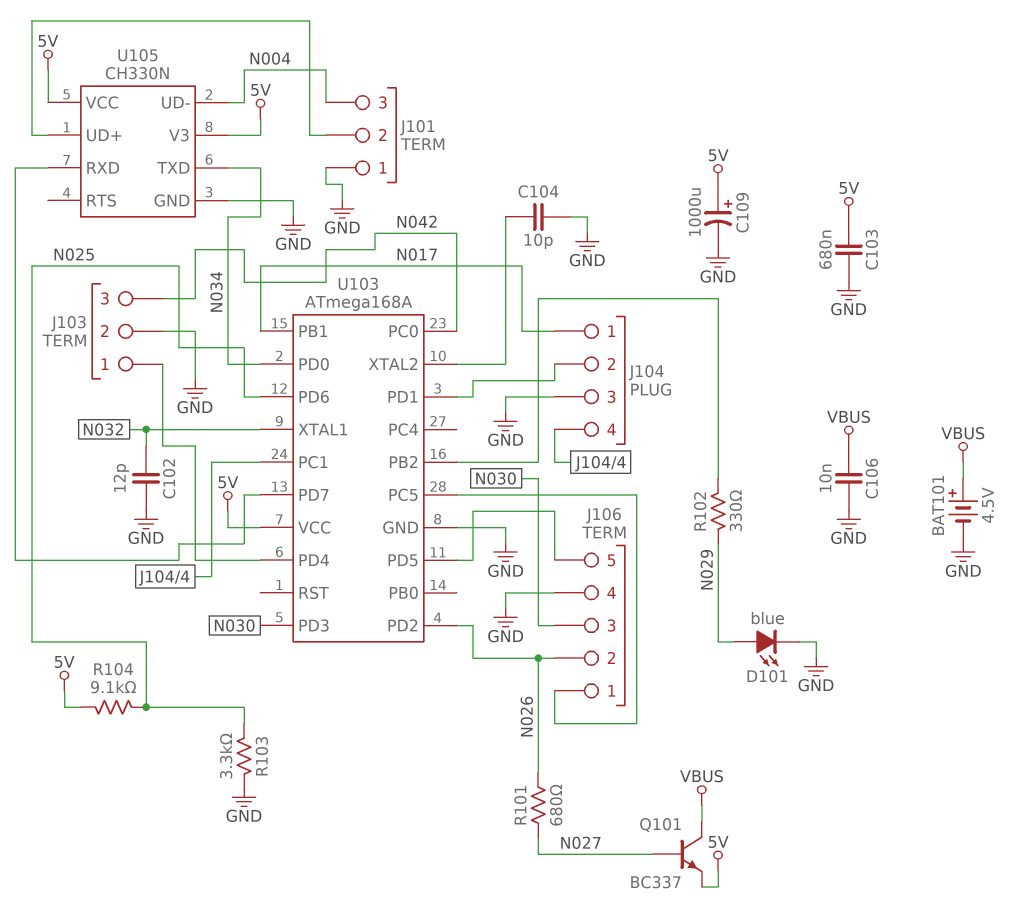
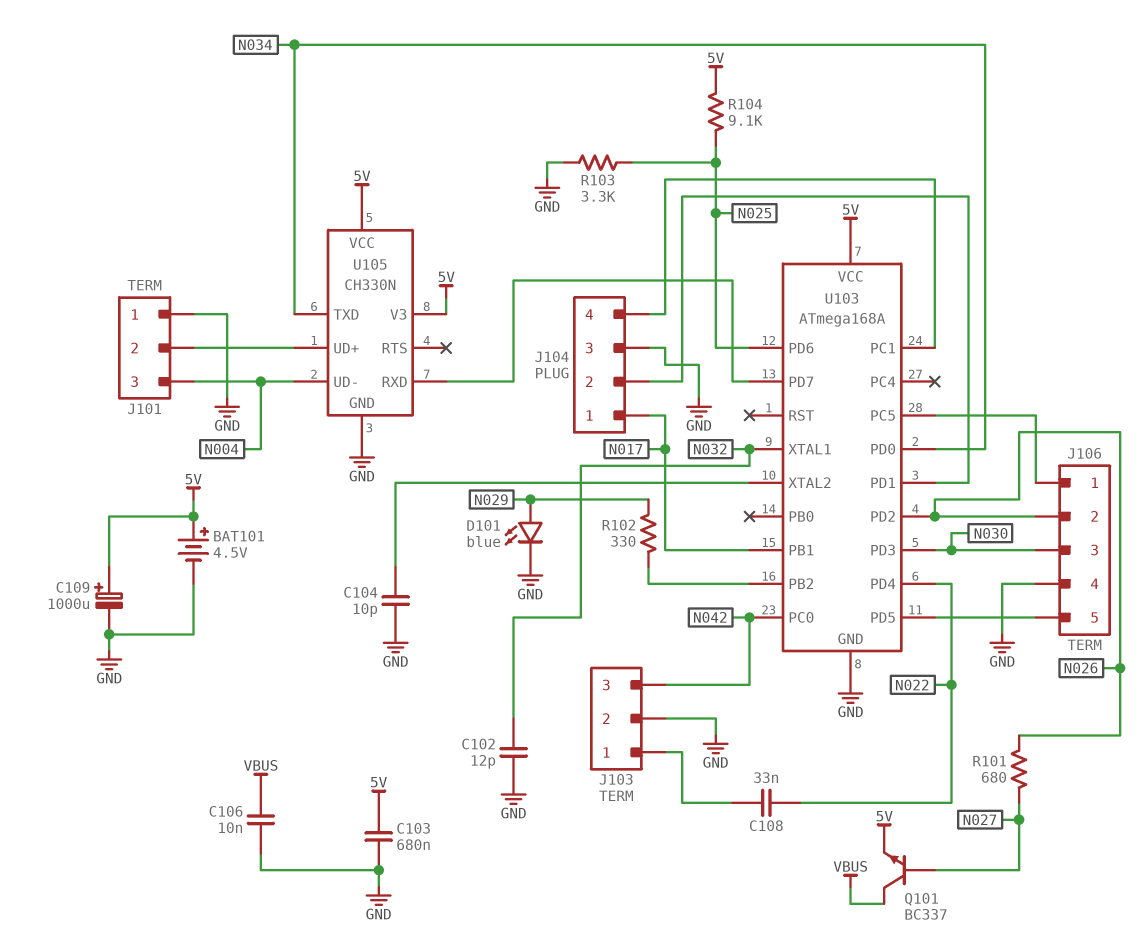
BAT101: 4.5V (plus VBUS, minus GND) -> 4.5V (plus 5V, minus GND)
C108: none -> 33nF (J103/1, N022)
U103 pin PD4: J103/1 -> N022

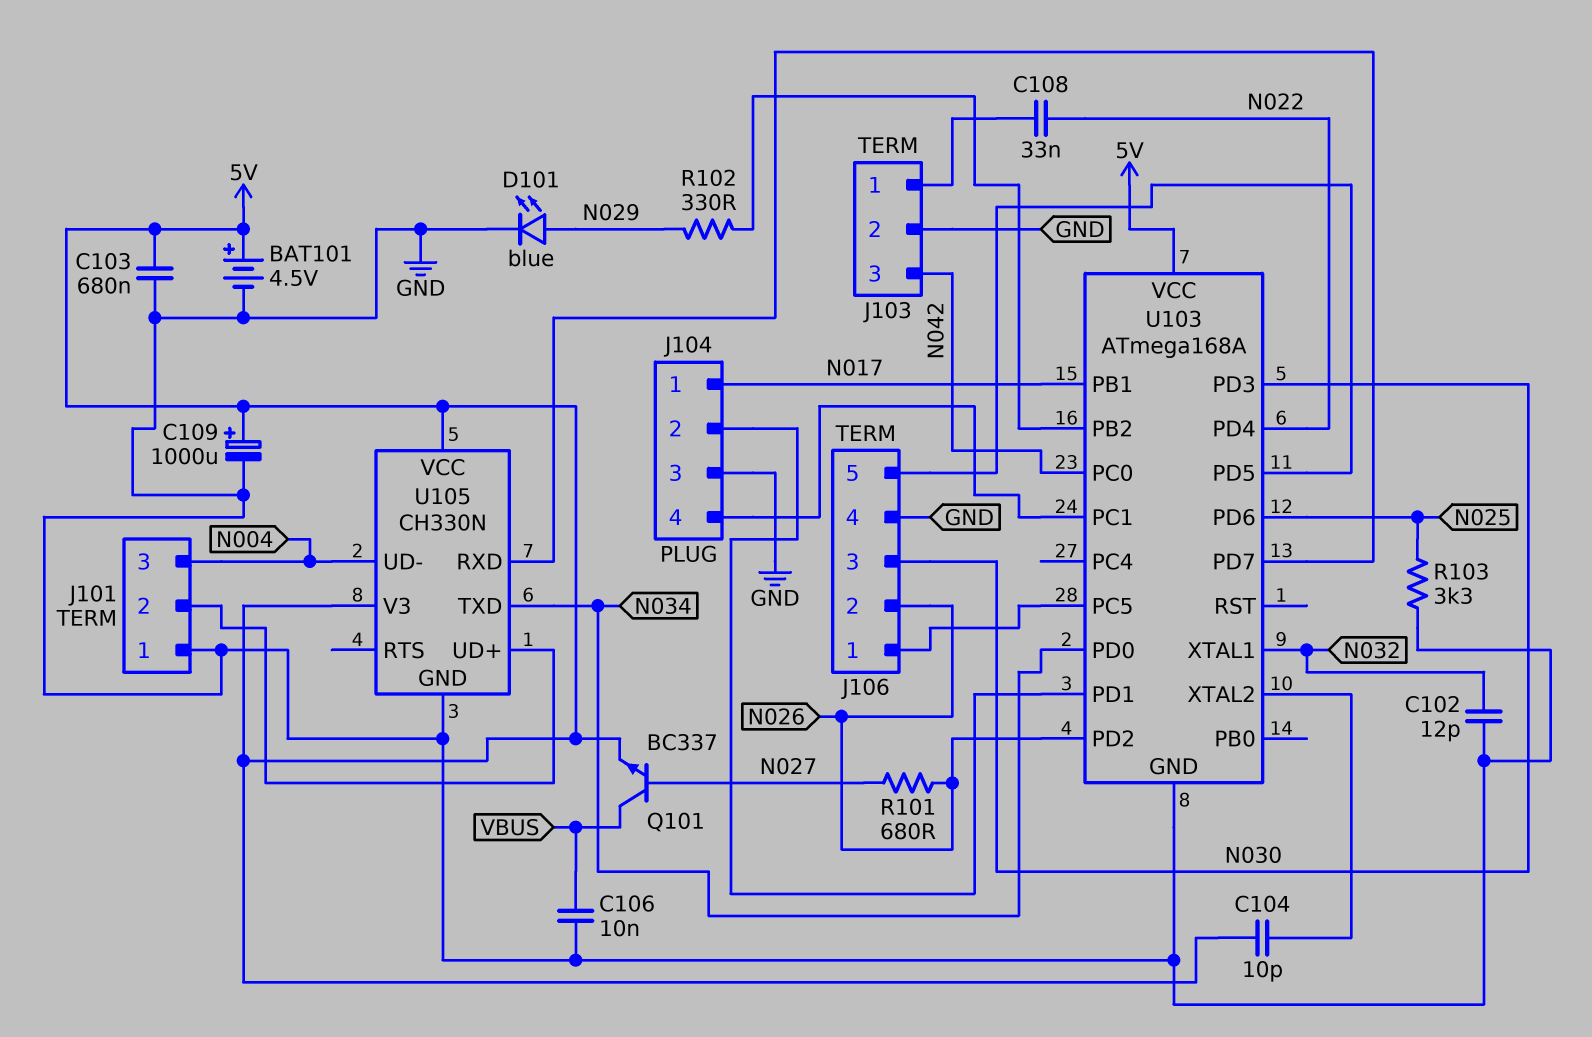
C104: 10pF (GND, U103/XTAL2) -> 10pF (5V, U103/XTAL2)
R104: 9.1k (5V, N025) -> none

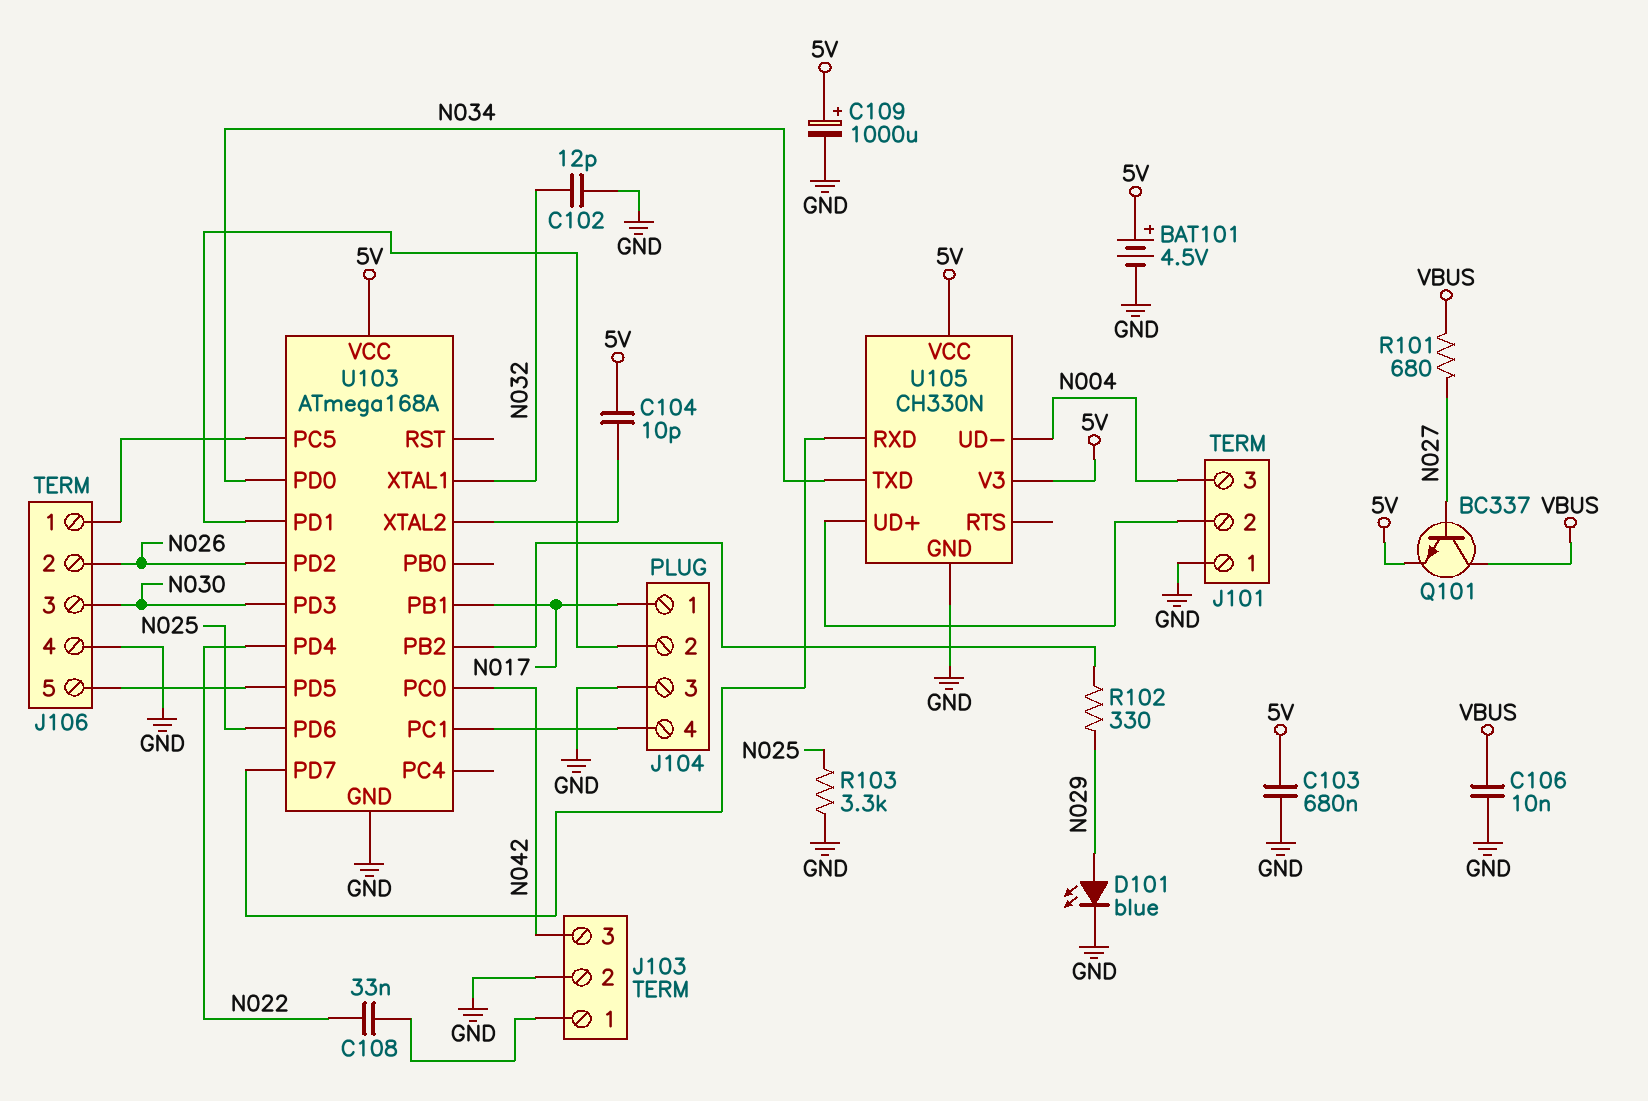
R101: 680 (N026, N027) -> 680 (N027, VBUS)

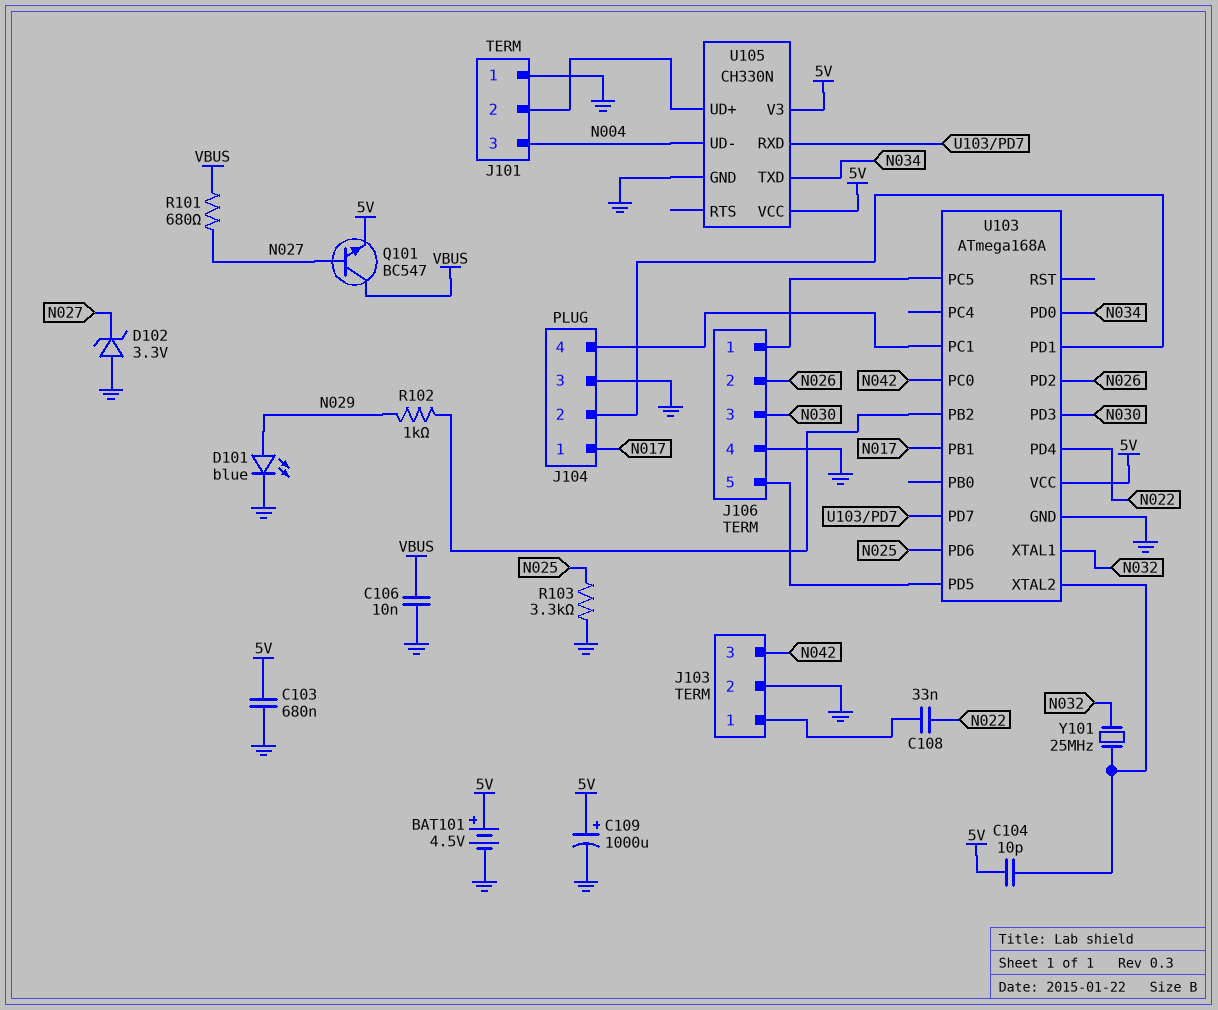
C102: 12pF (GND, N032) -> none
D102: none -> zener 3.3V (A GND, K N027)
Q101: NPN BC337 (B N027, C VBUS, E 5V) -> NPN BC547 (B N027, C VBUS, E 5V)
R102: 330 (N029, U103/PB2) -> 1k (N029, U103/PB2)
Y101: none -> 25MHz (N032, U103/XTAL2)

